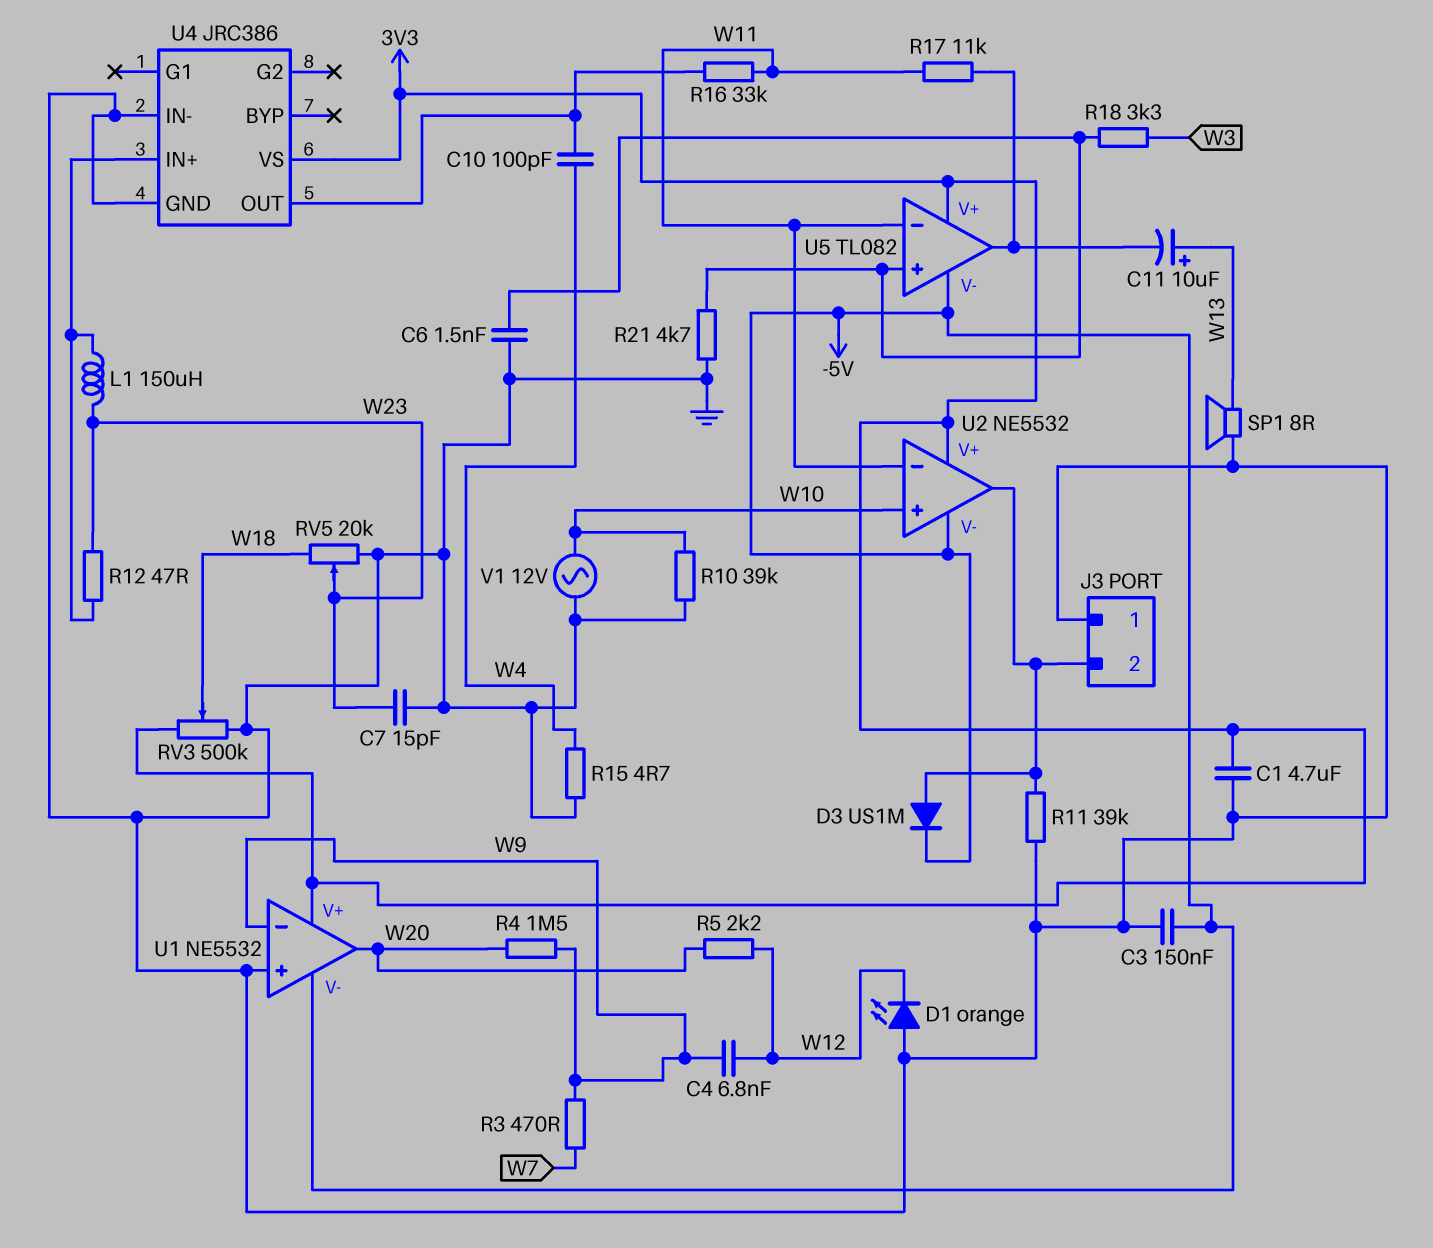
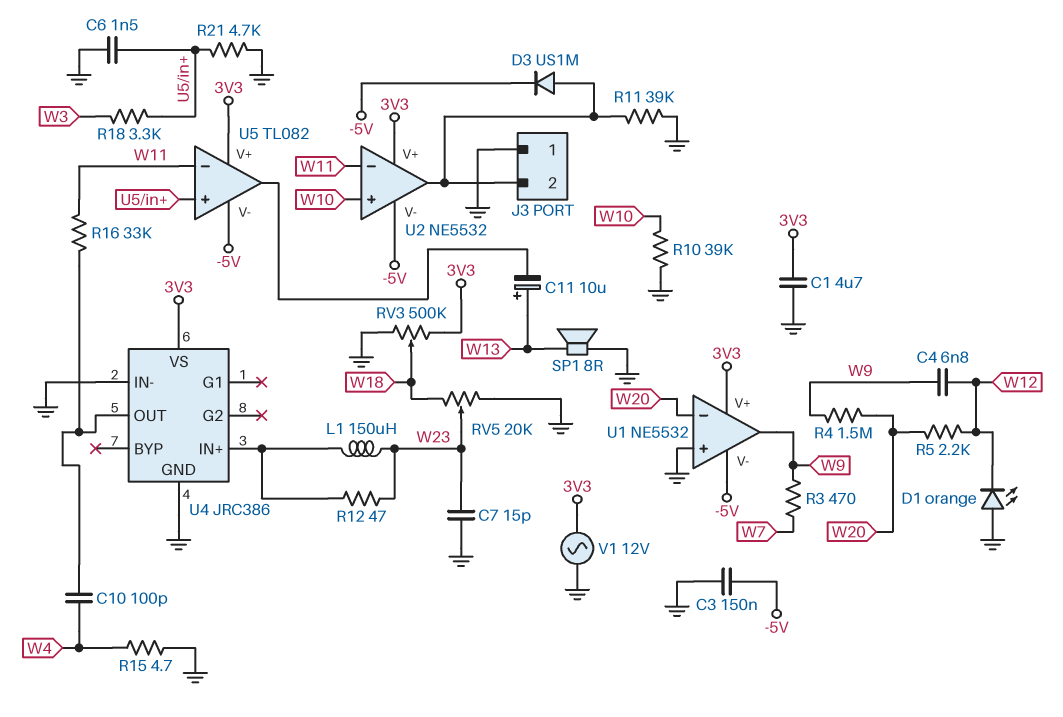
R17: 11k (U5/out, W11) -> none
U1 pin in-: W9 -> W20
U1 pin out: W20 -> W9
V1: AC 12V (GND, W10) -> AC 12V (3V3, GND)

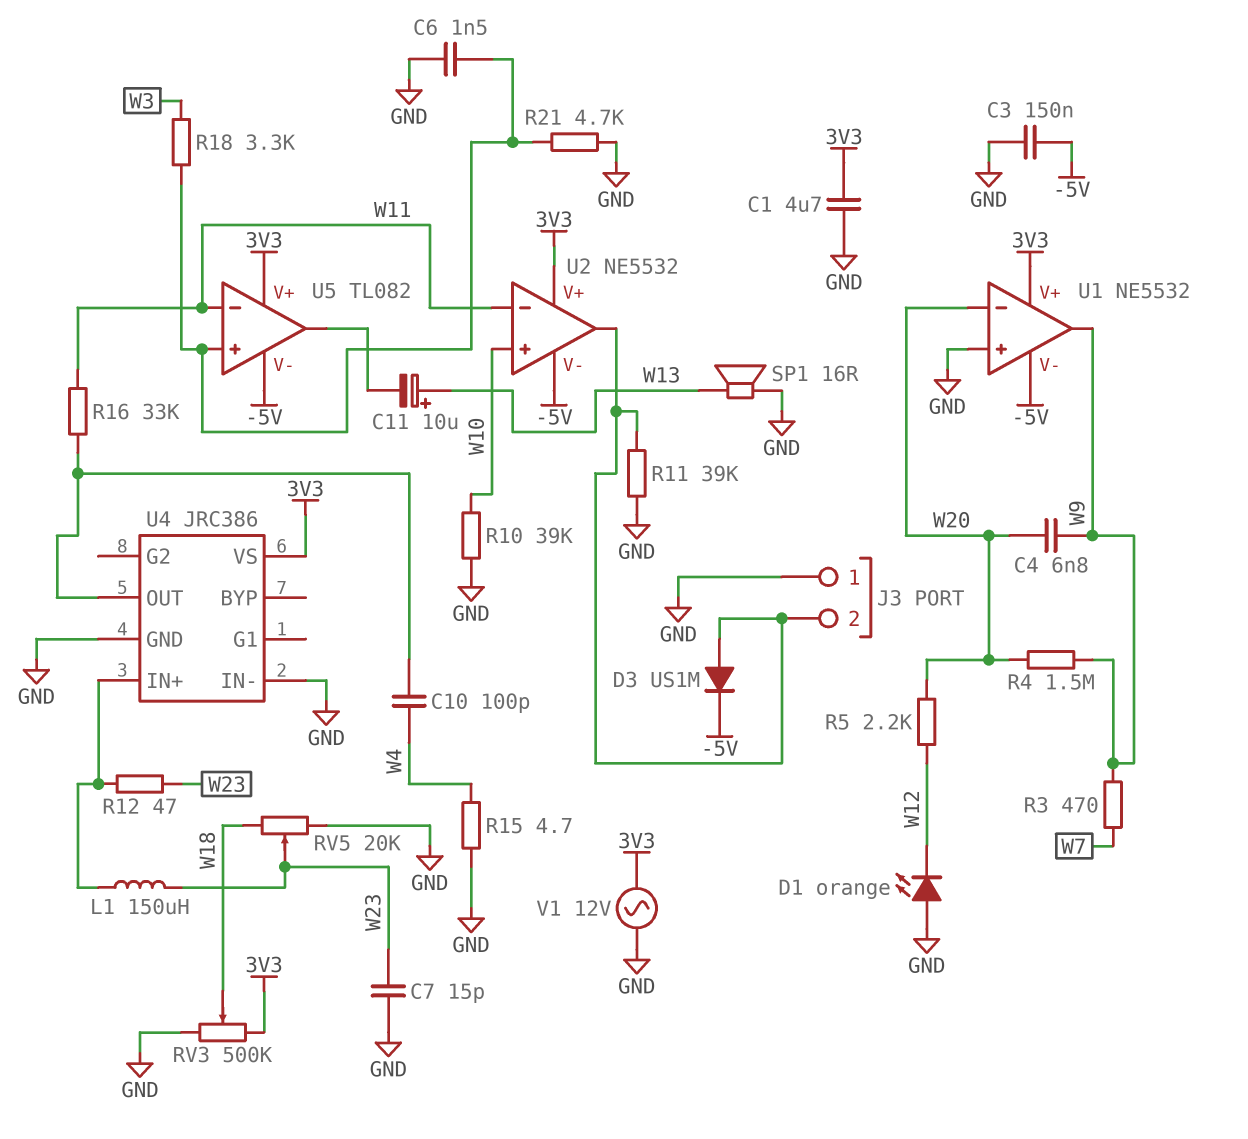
C4: 6.8nF (W9, W12) -> 6.8nF (W9, W20)
SP1: speaker 8R (GND, W13) -> speaker 16R (GND, W13)

